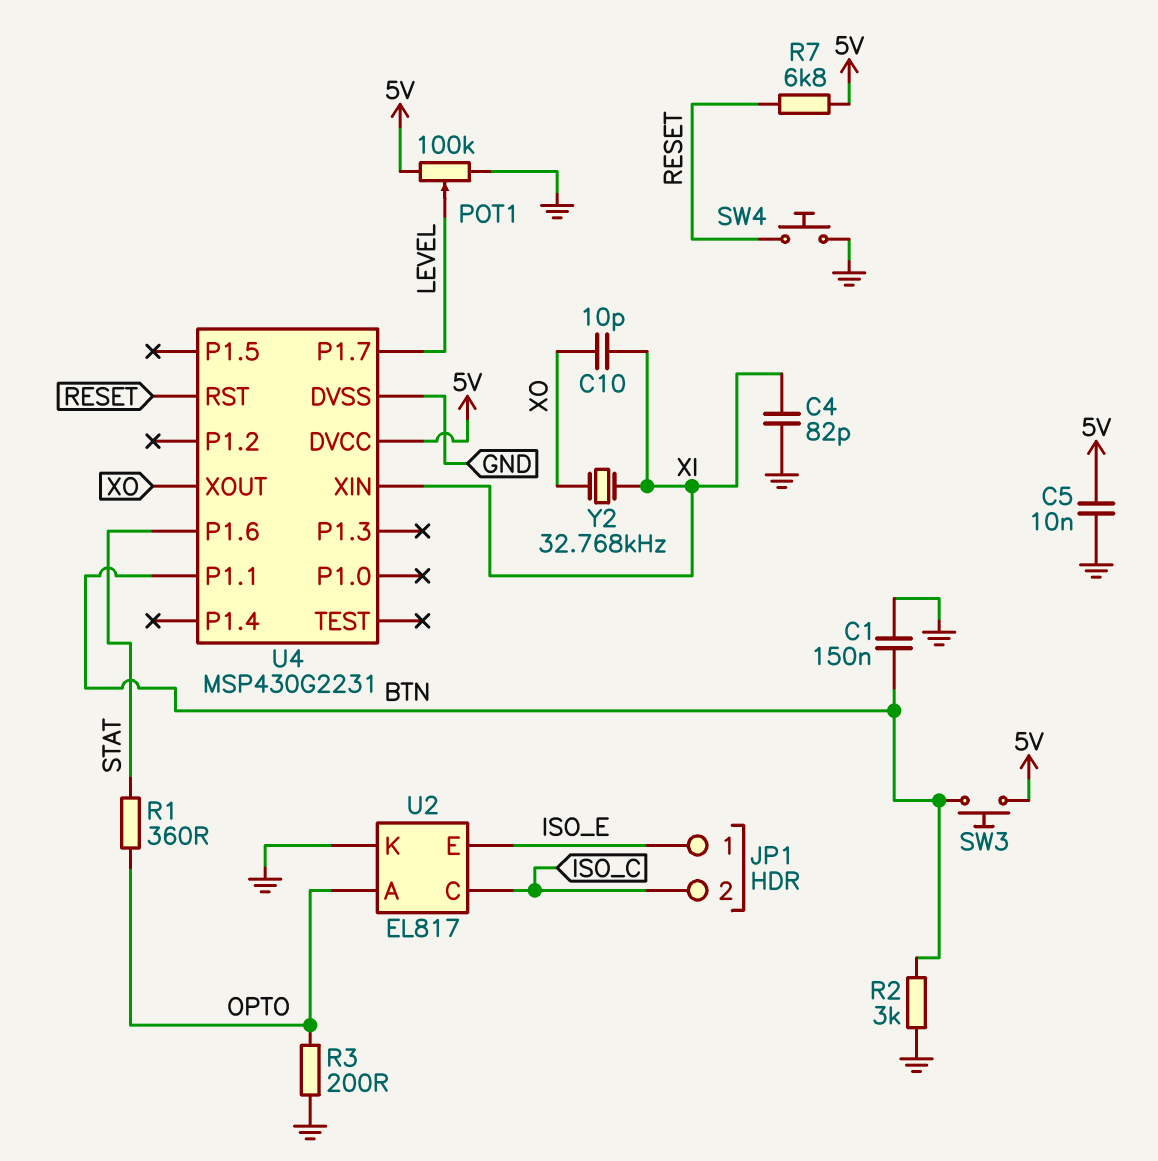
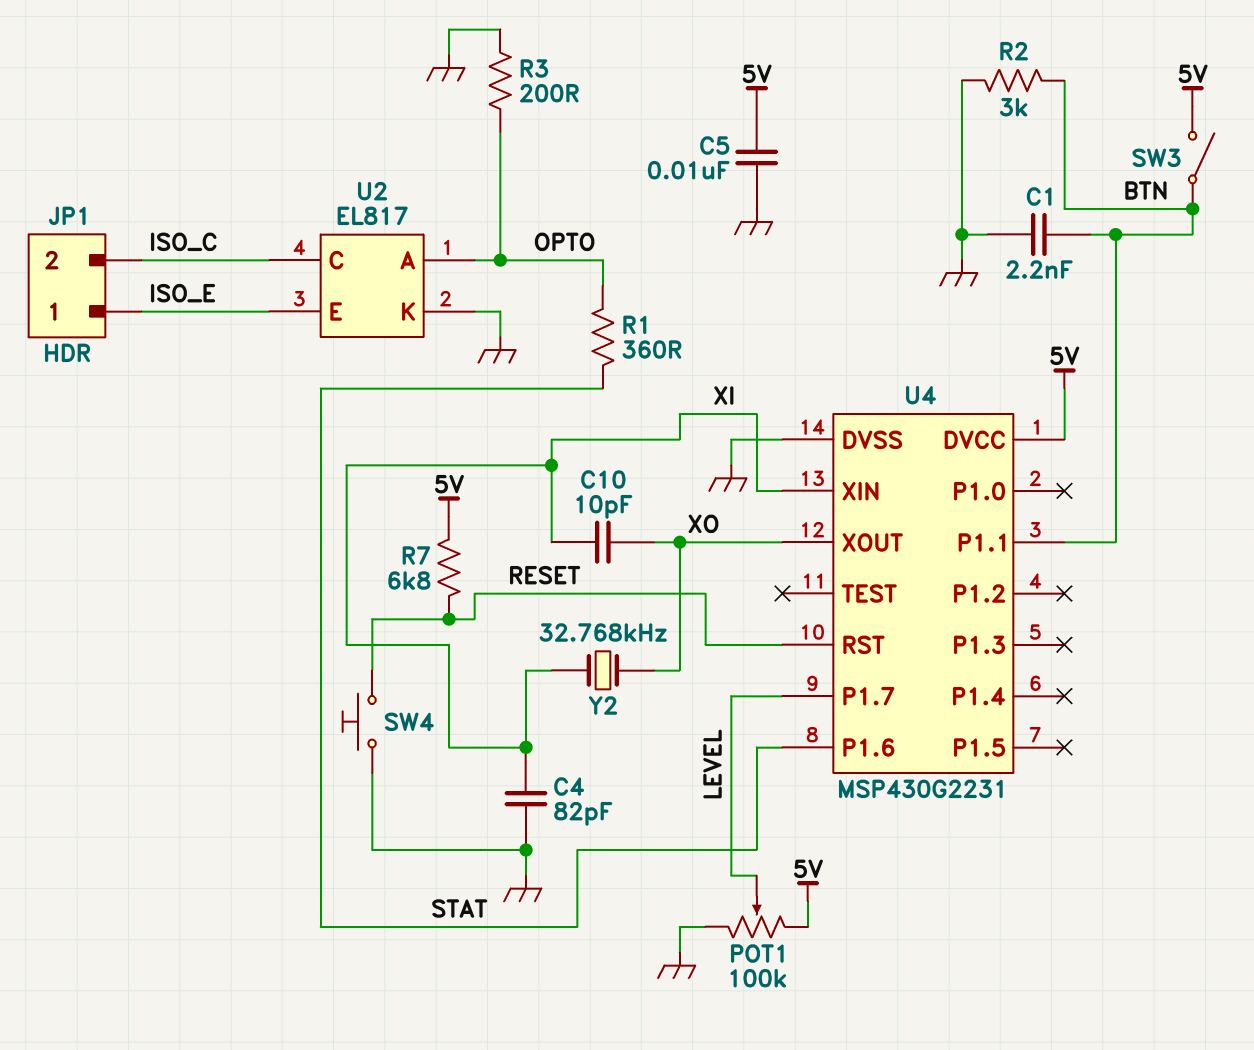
C1: 150nF (BTN, GND) -> 2.2nF (BTN, GND)
SW3: button (5V, BTN) -> switch (5V, BTN)

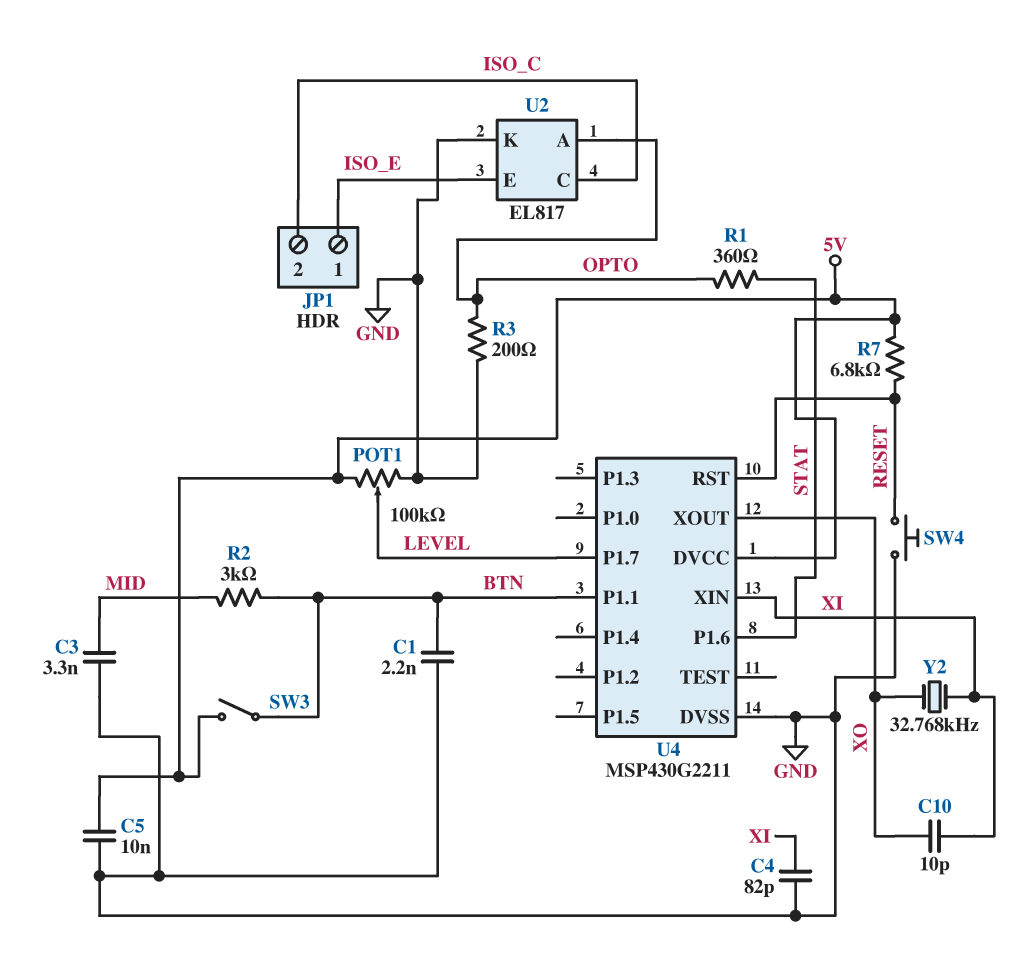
C3: none -> 3.3nF (GND, MID)
R2: 3k (BTN, GND) -> 3k (BTN, MID)
U4: MSP430G2231 -> MSP430G2211

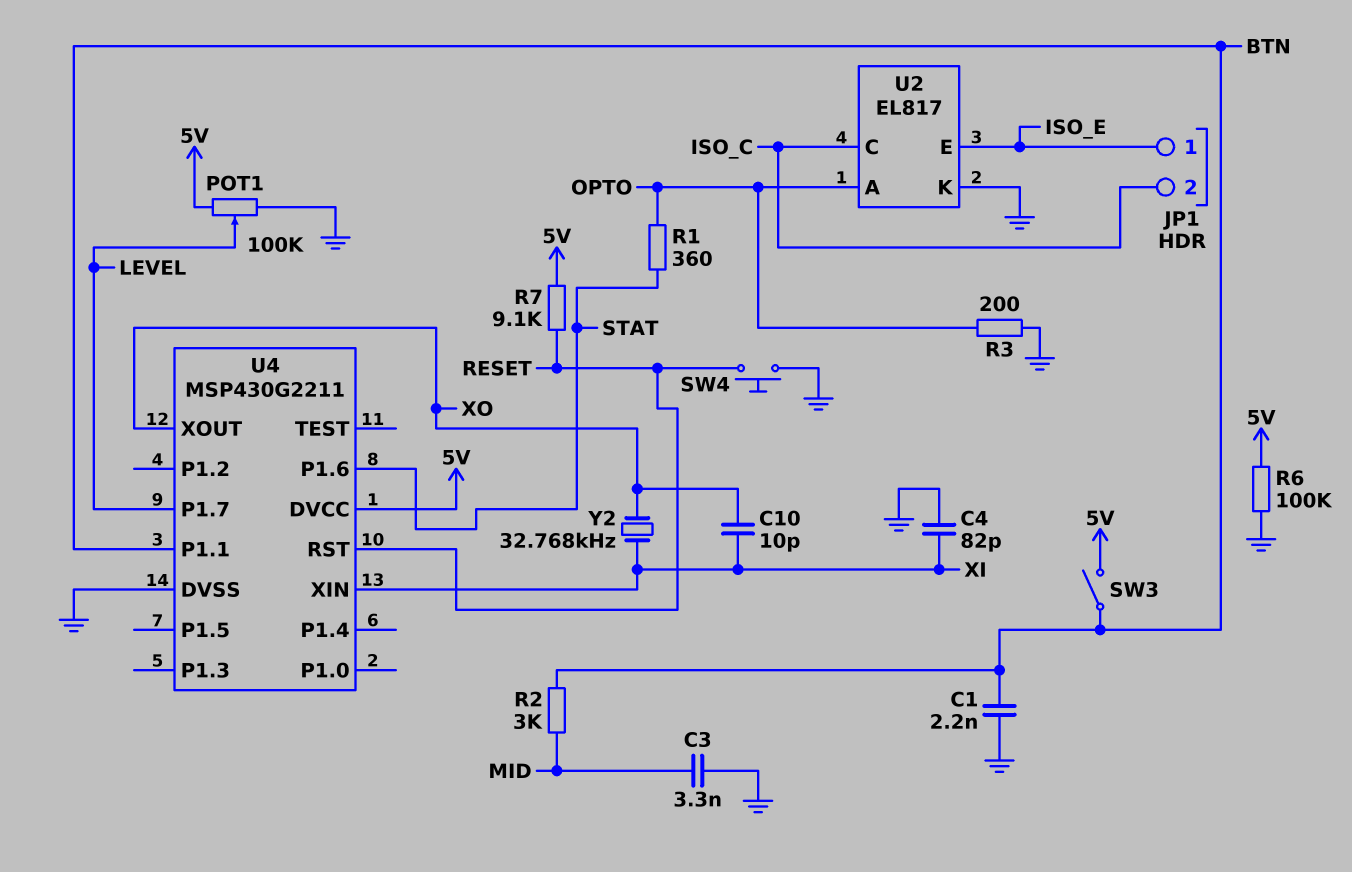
C5: 10nF (5V, GND) -> none
R6: none -> 100k (5V, GND)
R7: 6.8k (5V, RESET) -> 9.1k (5V, RESET)

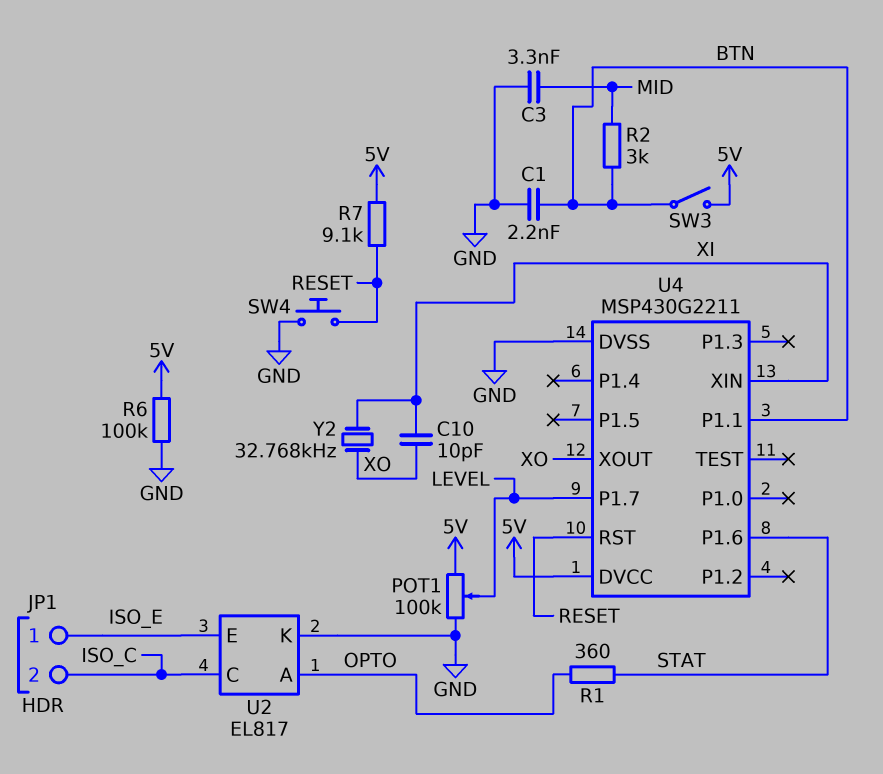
C4: 82pF (GND, XI) -> none
R3: 200 (GND, OPTO) -> none

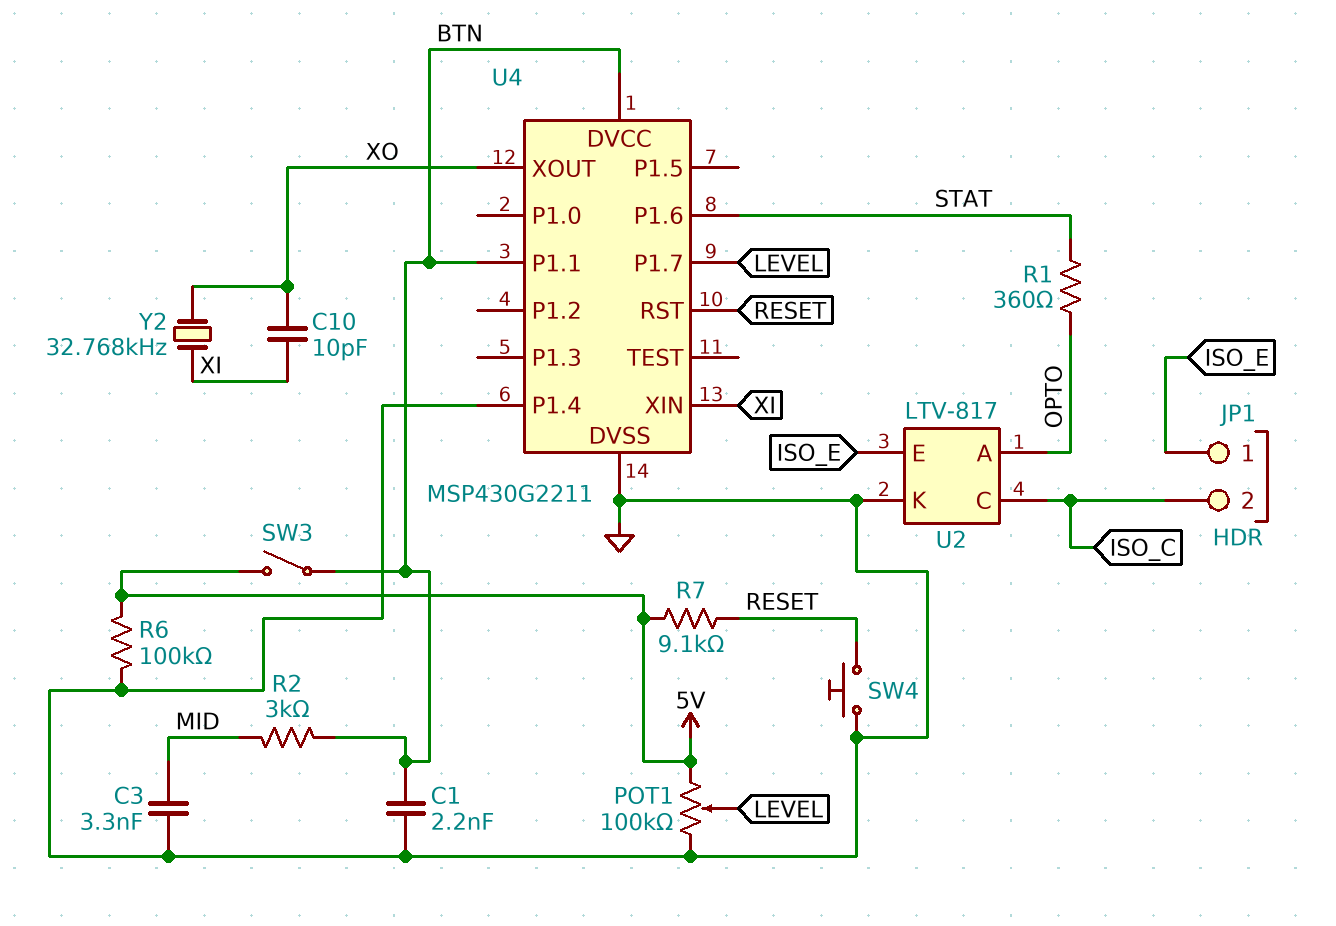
U2: EL817 -> LTV-817
U4 pin DVCC: 5V -> BTN
U4 pin P1.4: none -> GND

